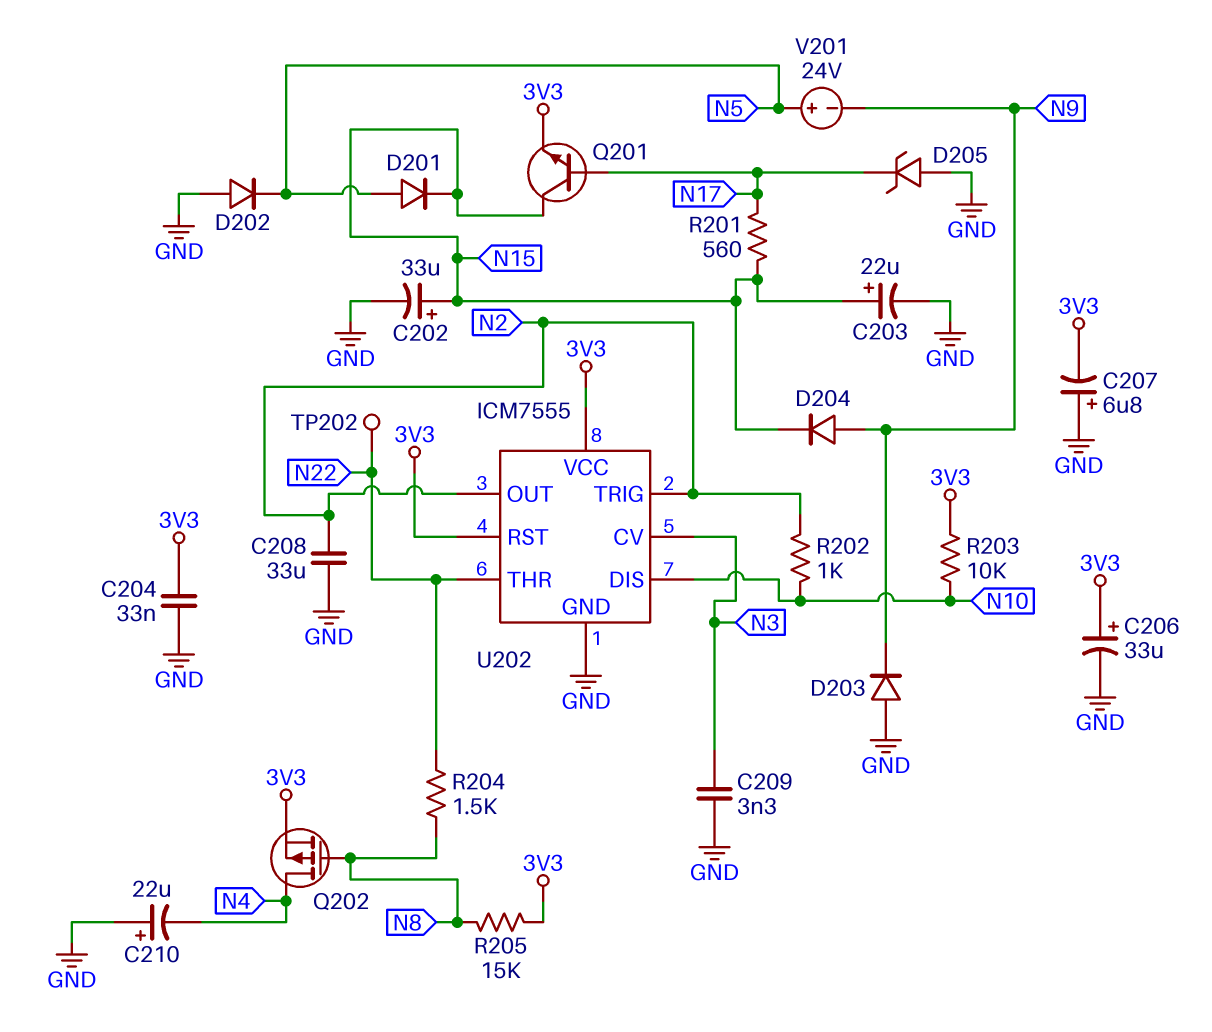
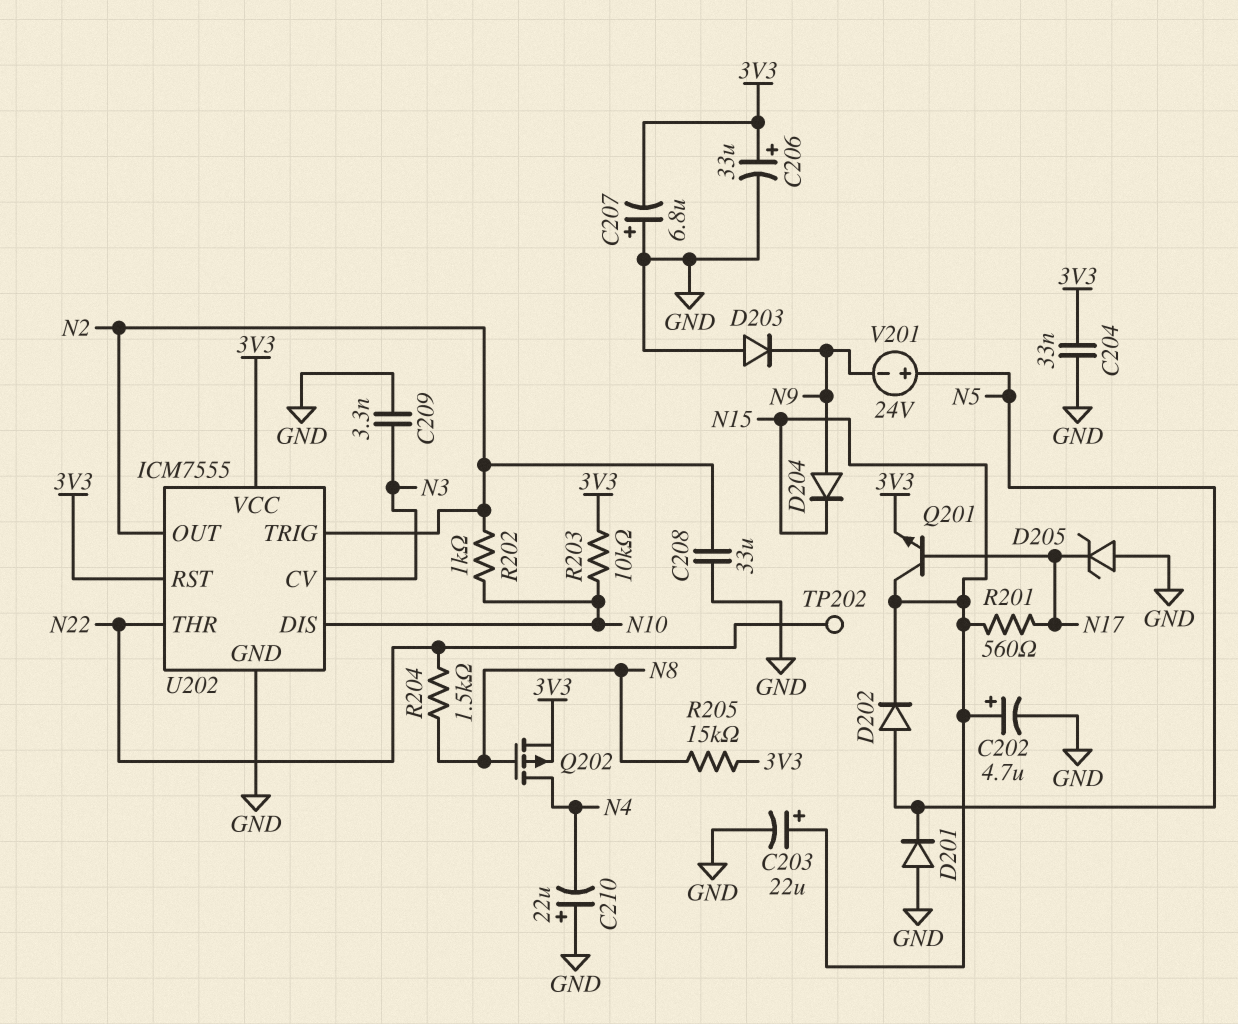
C202: 33uF (plus N15, minus GND) -> 4.7uF (plus N15, minus GND)
D201: diode (A N5, K N15) -> diode (A GND, K N5)
D202: diode (A GND, K N5) -> diode (A N5, K N15)

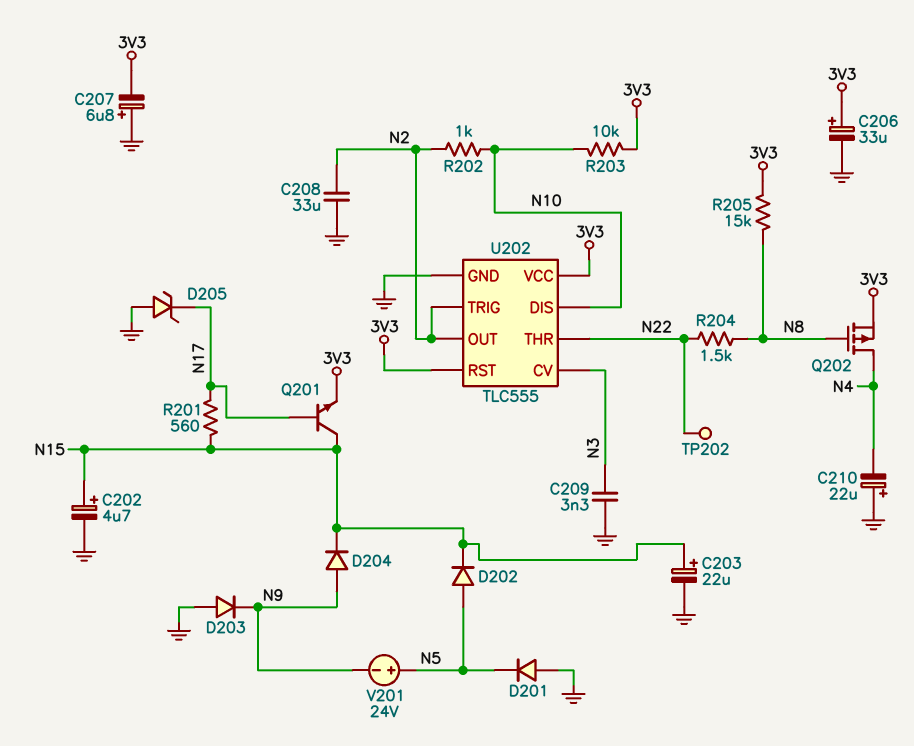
C204: 33nF (3V3, GND) -> none
U202: ICM7555 -> TLC555

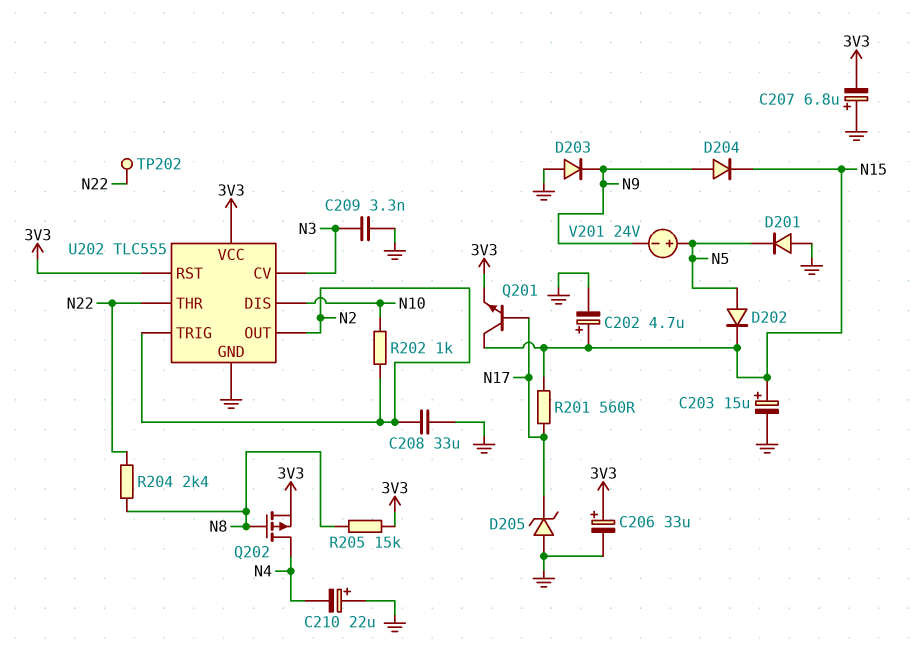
C203: 22uF (plus N15, minus GND) -> 15uF (plus N15, minus GND)
R203: 10k (3V3, N10) -> none
R204: 1.5k (N8, N22) -> 2.4k (N8, N22)

